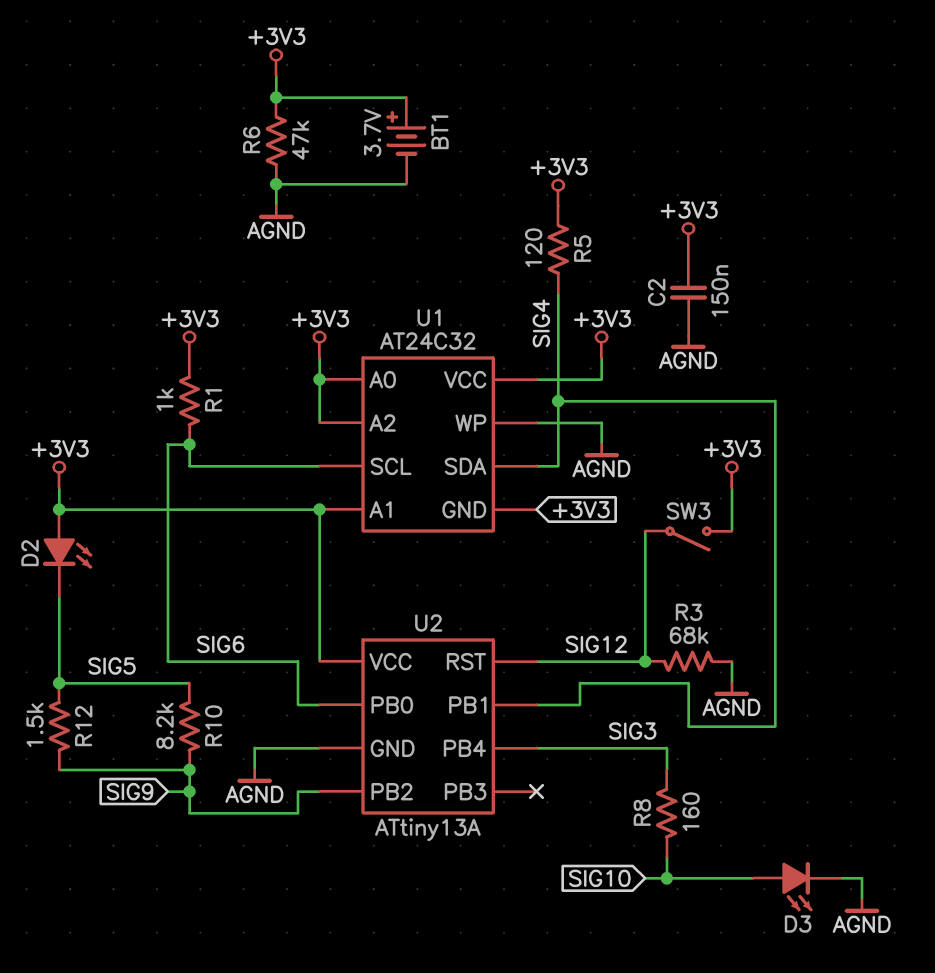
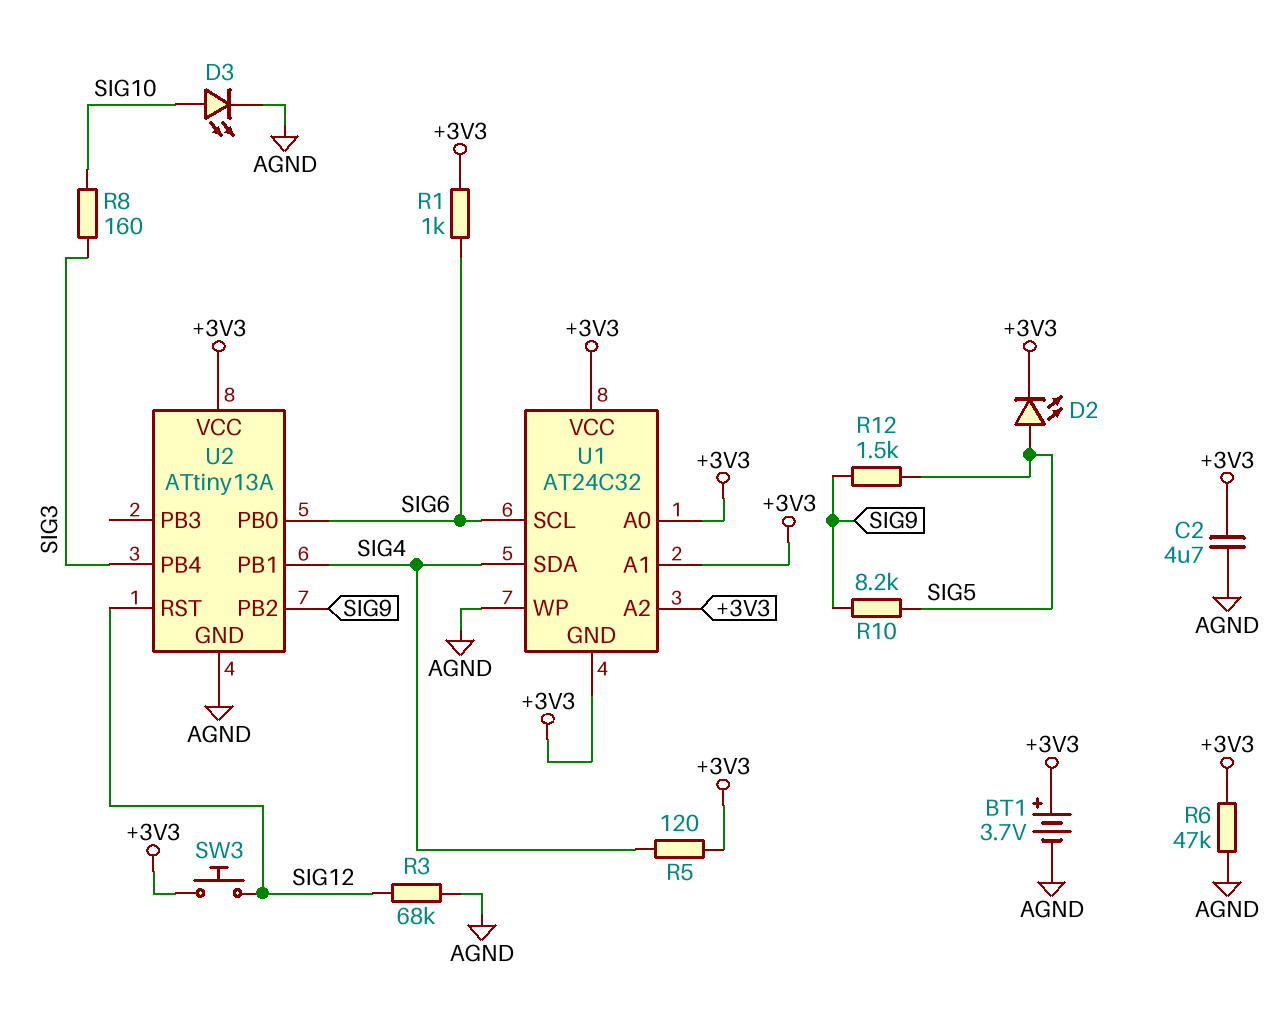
C2: 150nF (+3V3, AGND) -> 4.7uF (+3V3, AGND)
D2: LED (A +3V3, K SIG5) -> LED (A SIG5, K +3V3)
SW3: switch (+3V3, SIG12) -> button (+3V3, SIG12)

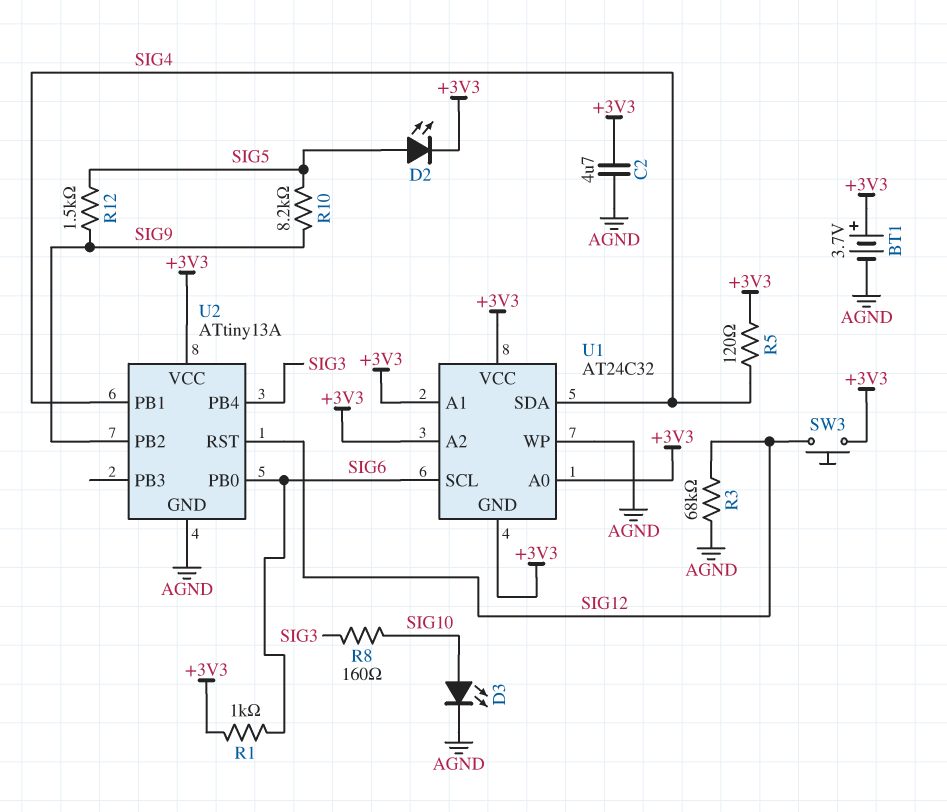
R6: 47k (+3V3, AGND) -> none

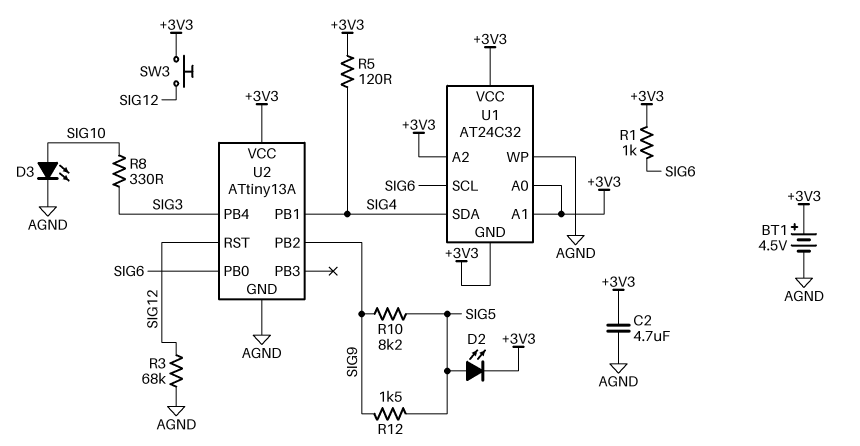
BT1: 3.7V (plus +3V3, minus AGND) -> 4.5V (plus +3V3, minus AGND)
R8: 160 (SIG3, SIG10) -> 330 (SIG3, SIG10)

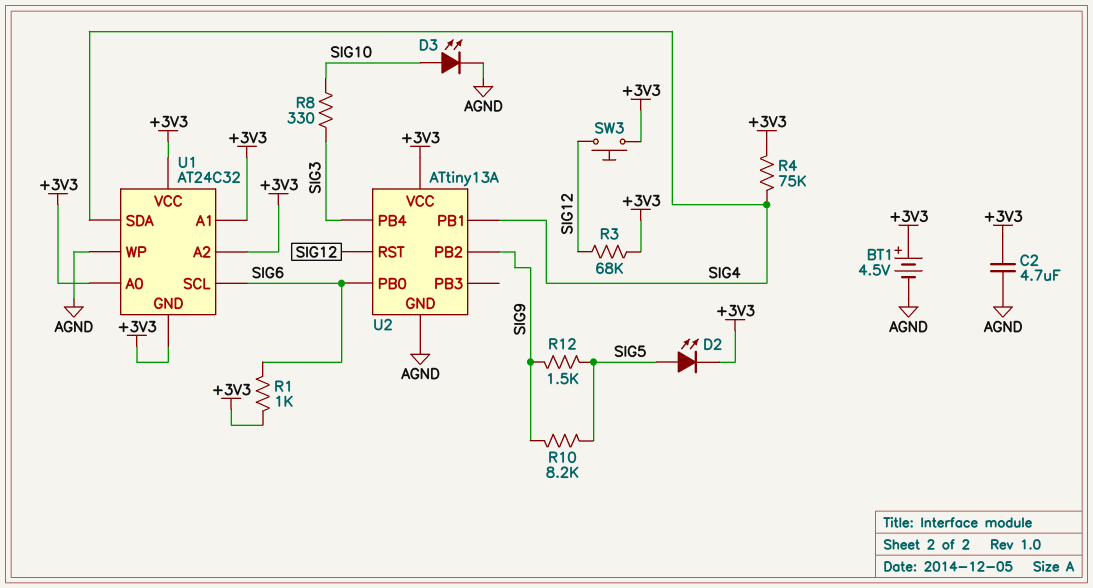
R3: 68k (AGND, SIG12) -> 68k (+3V3, SIG12)
R4: none -> 75k (+3V3, SIG4)
R5: 120 (+3V3, SIG4) -> none

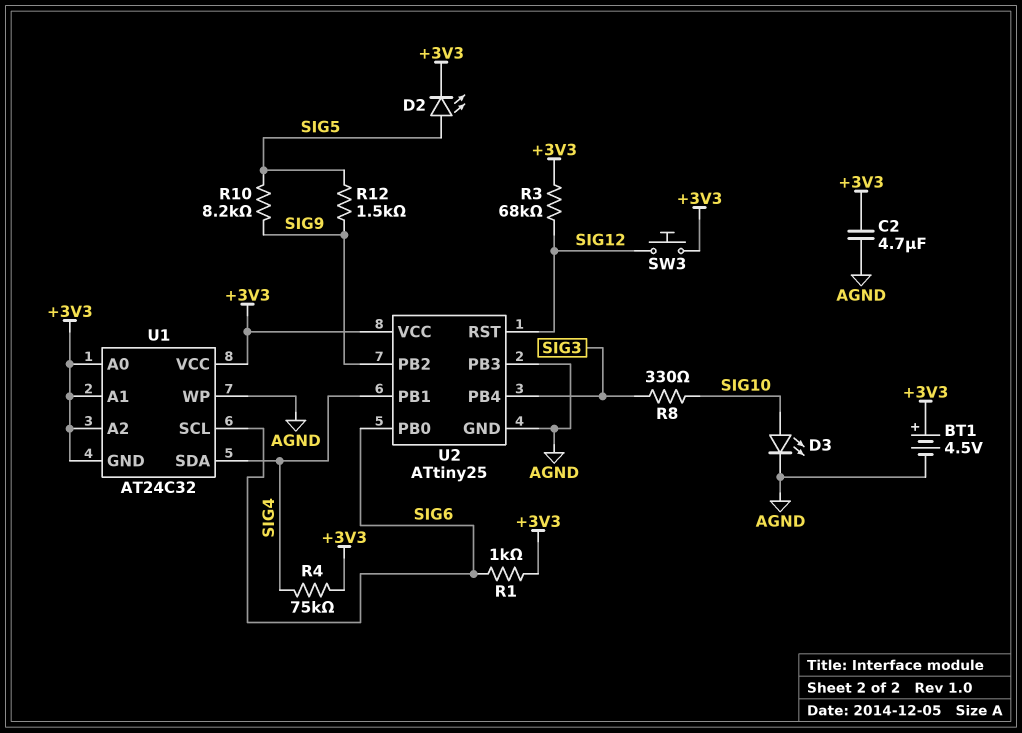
U2: ATtiny13A -> ATtiny25
U2 pin PB3: none -> AGND

